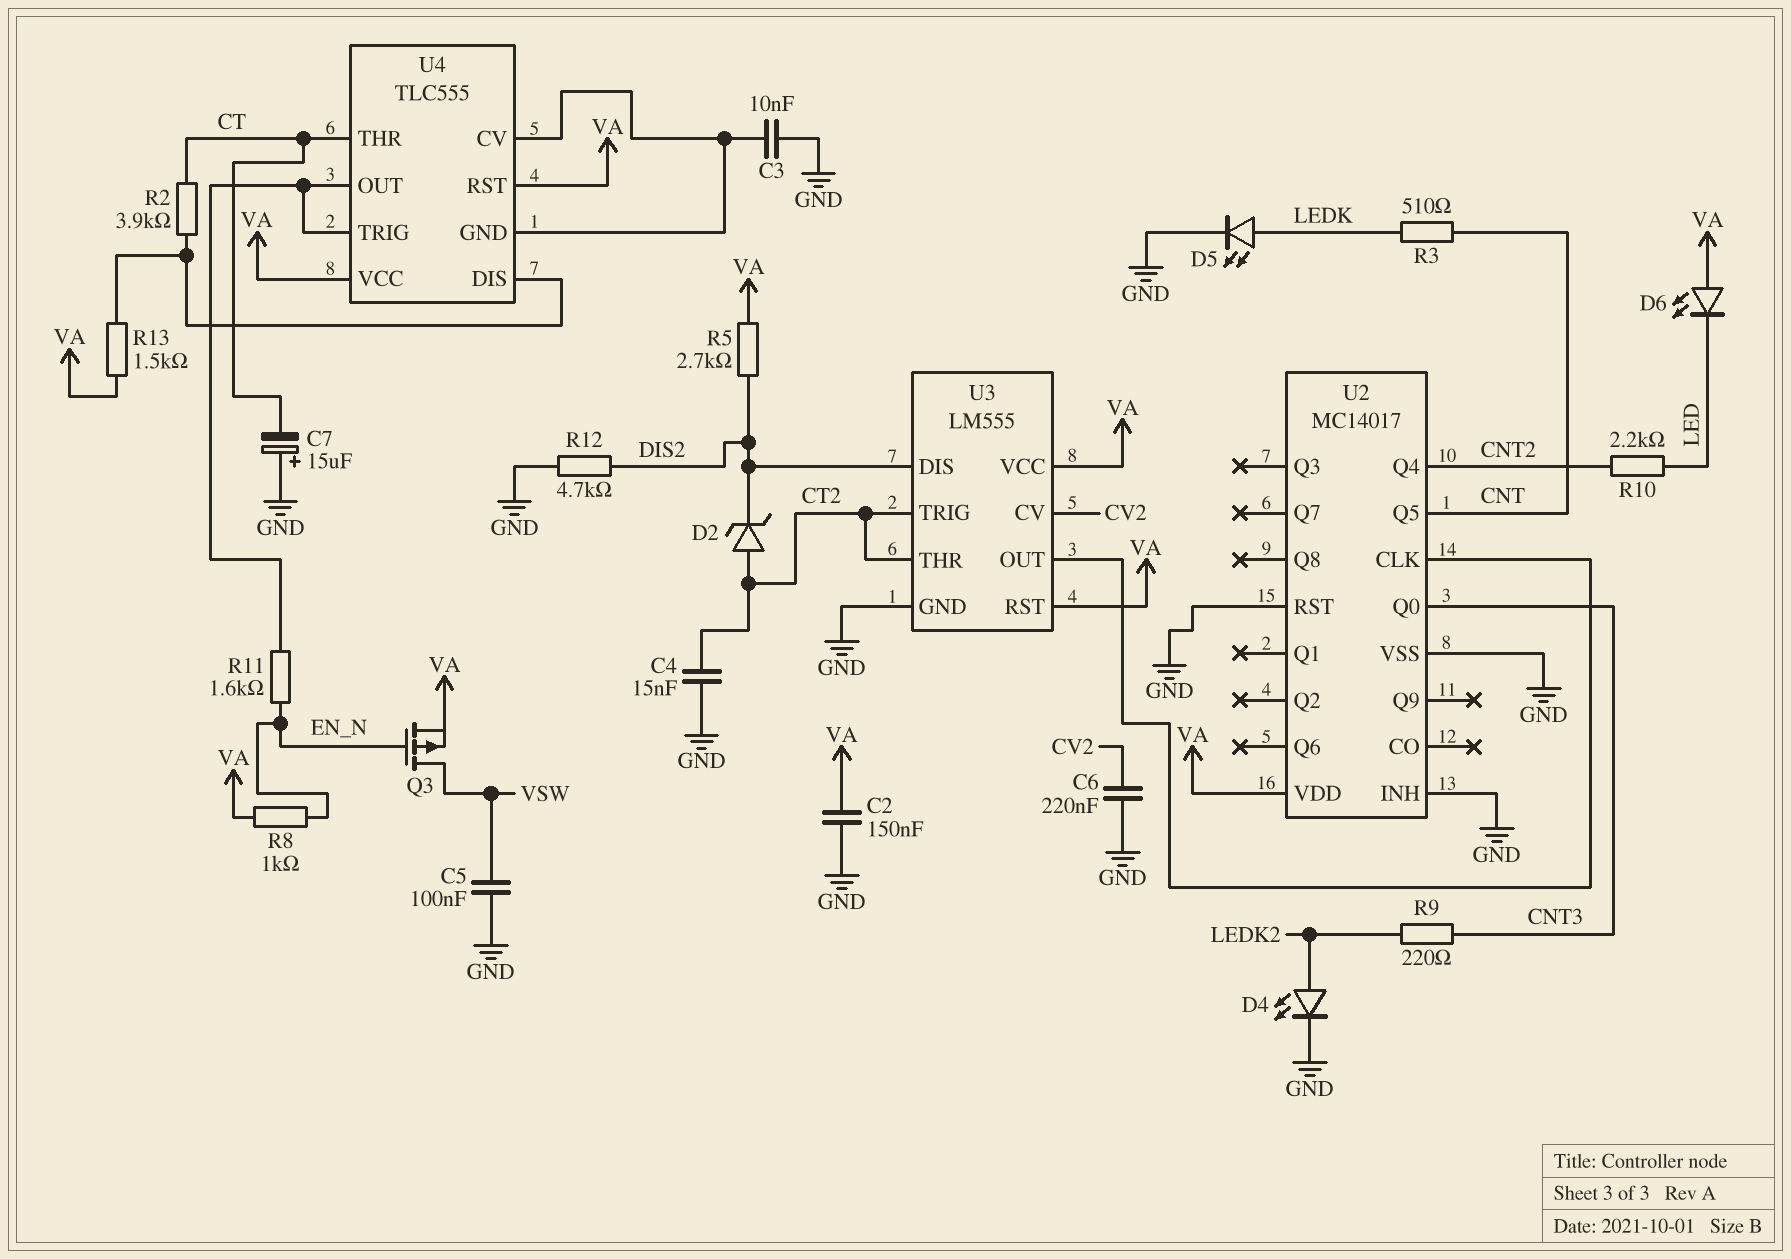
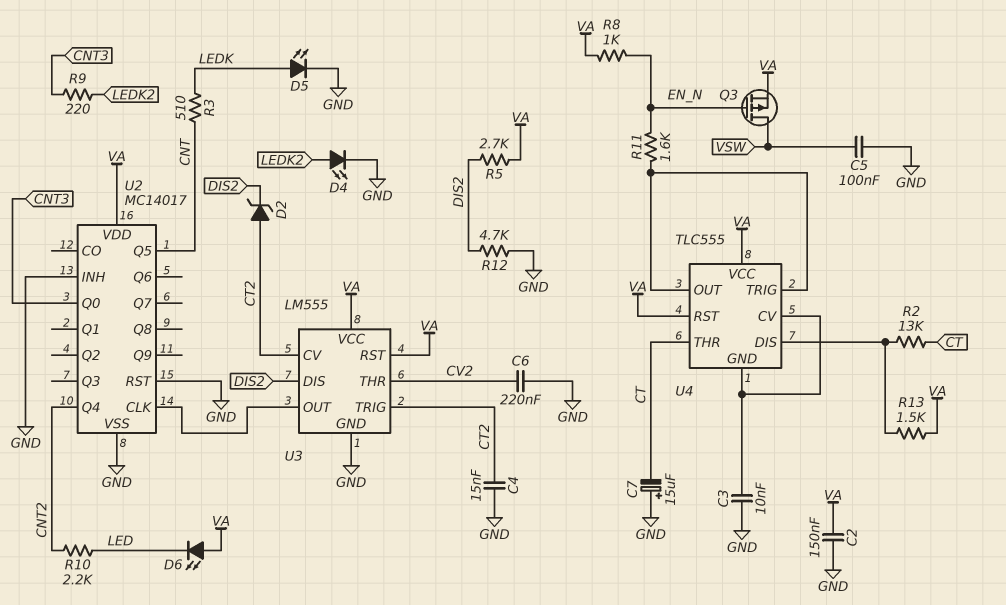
R2: 3.9k (CT, U4/DIS) -> 13k (CT, U4/DIS)
U3 pin CV: CV2 -> CT2
U3 pin THR: CT2 -> CV2

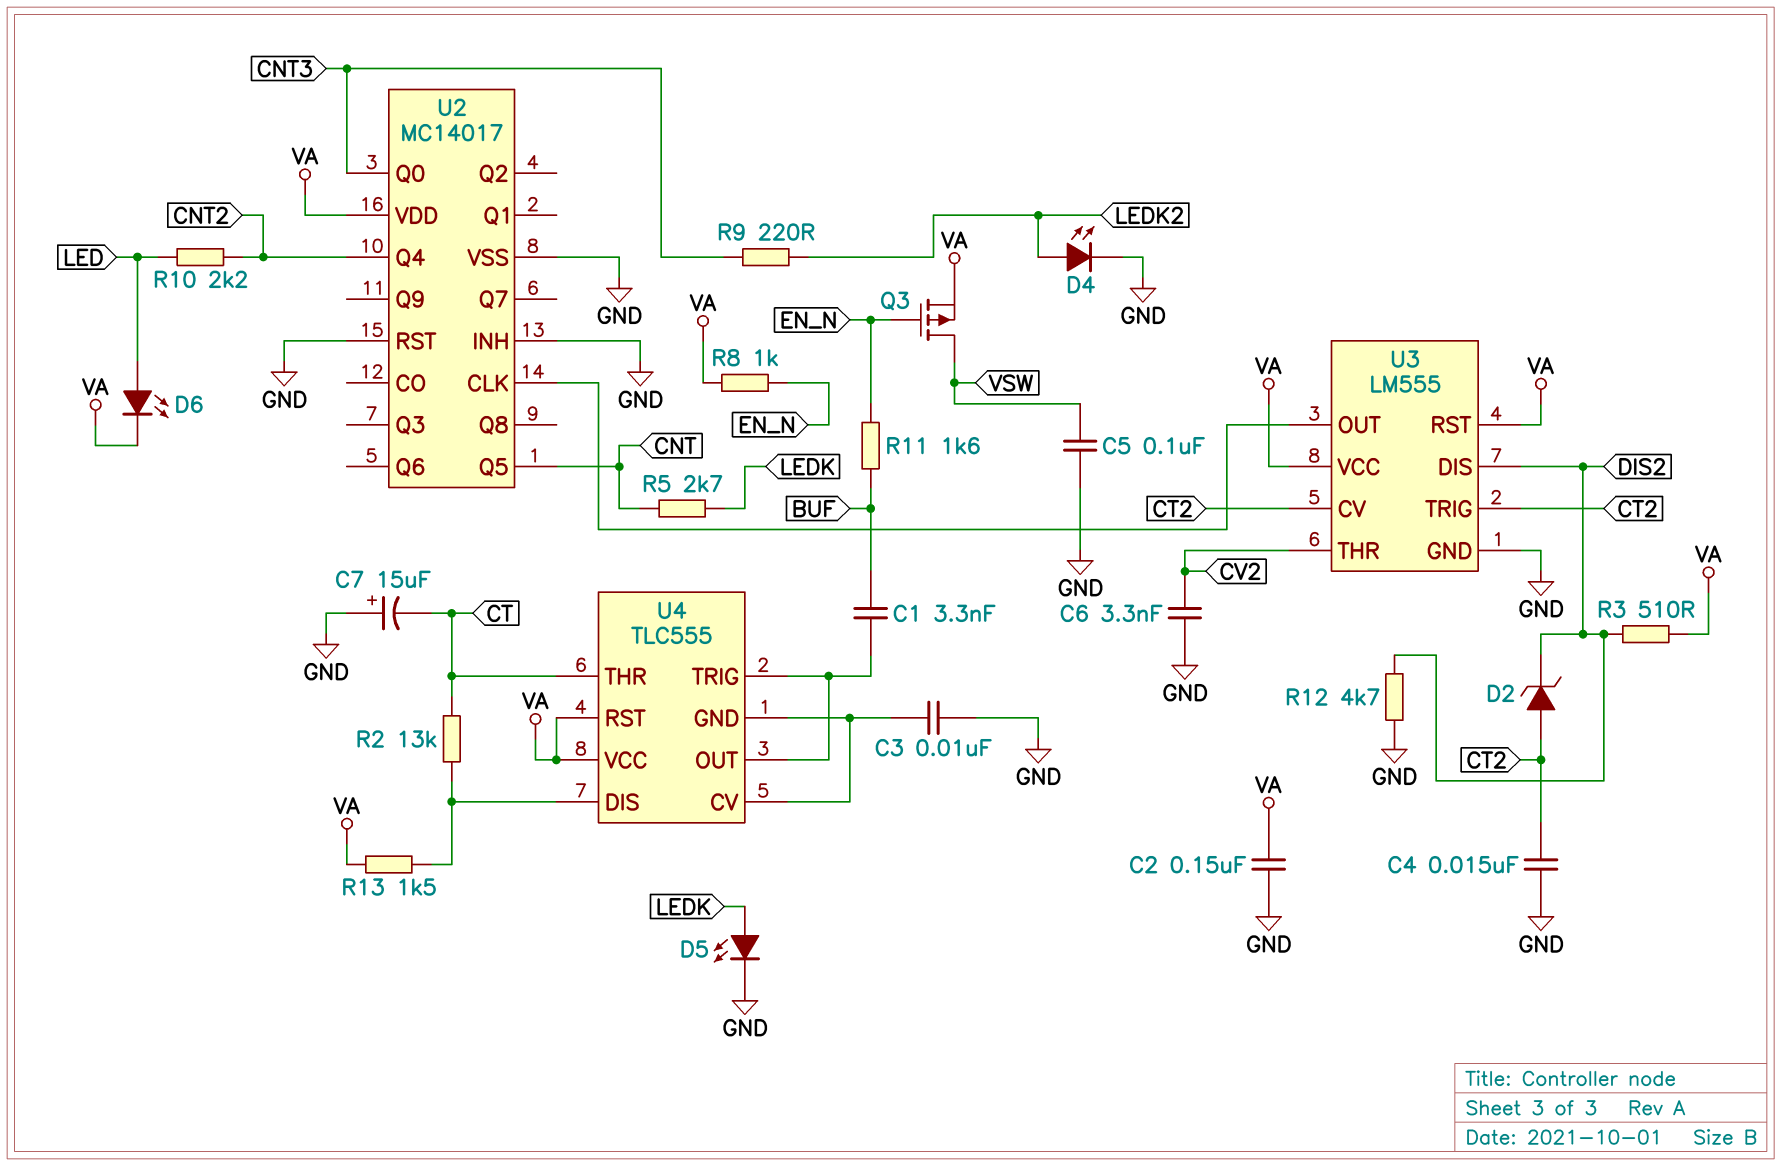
C1: none -> 3.3nF (BUF, U4/OUT)
C6: 220nF (CV2, GND) -> 3.3nF (CV2, GND)
D6: LED (A VA, K LED) -> LED (A LED, K VA)
R3: 510 (CNT, LEDK) -> 510 (DIS2, VA)
R5: 2.7k (DIS2, VA) -> 2.7k (CNT, LEDK)
R11: 1.6k (EN_N, U4/OUT) -> 1.6k (BUF, EN_N)

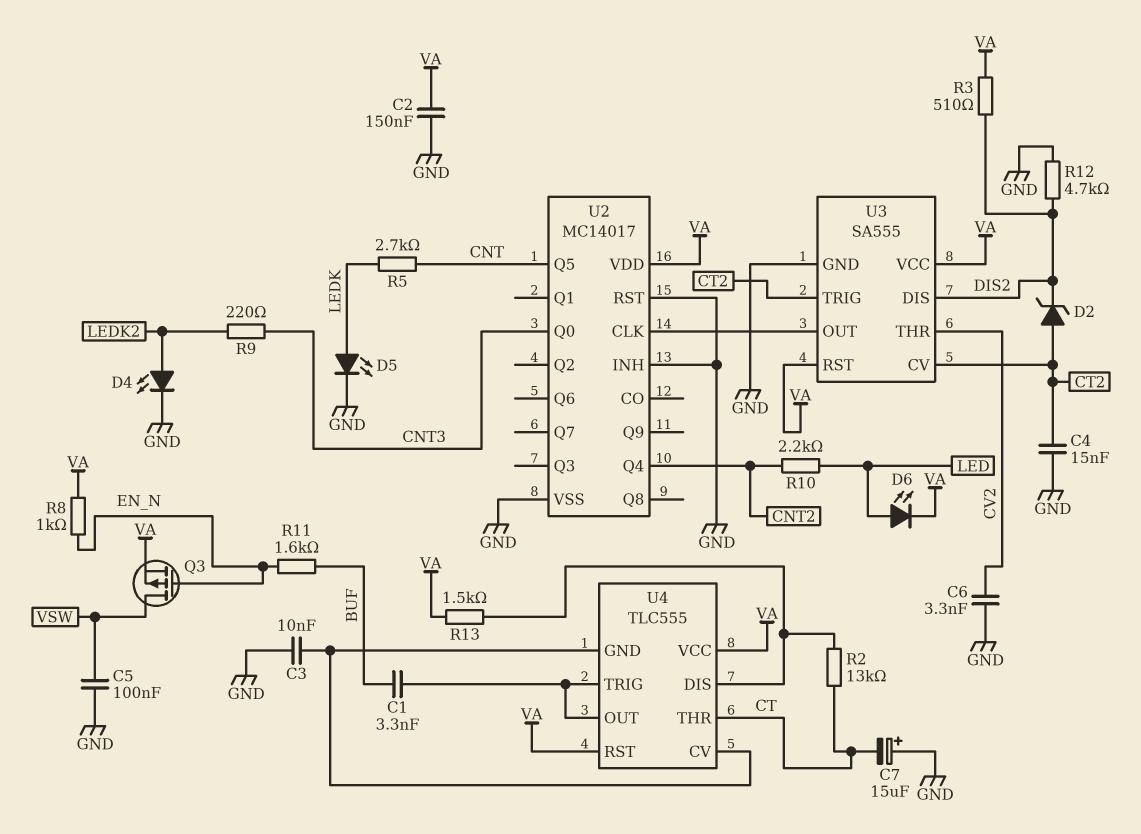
U3: LM555 -> SA555

